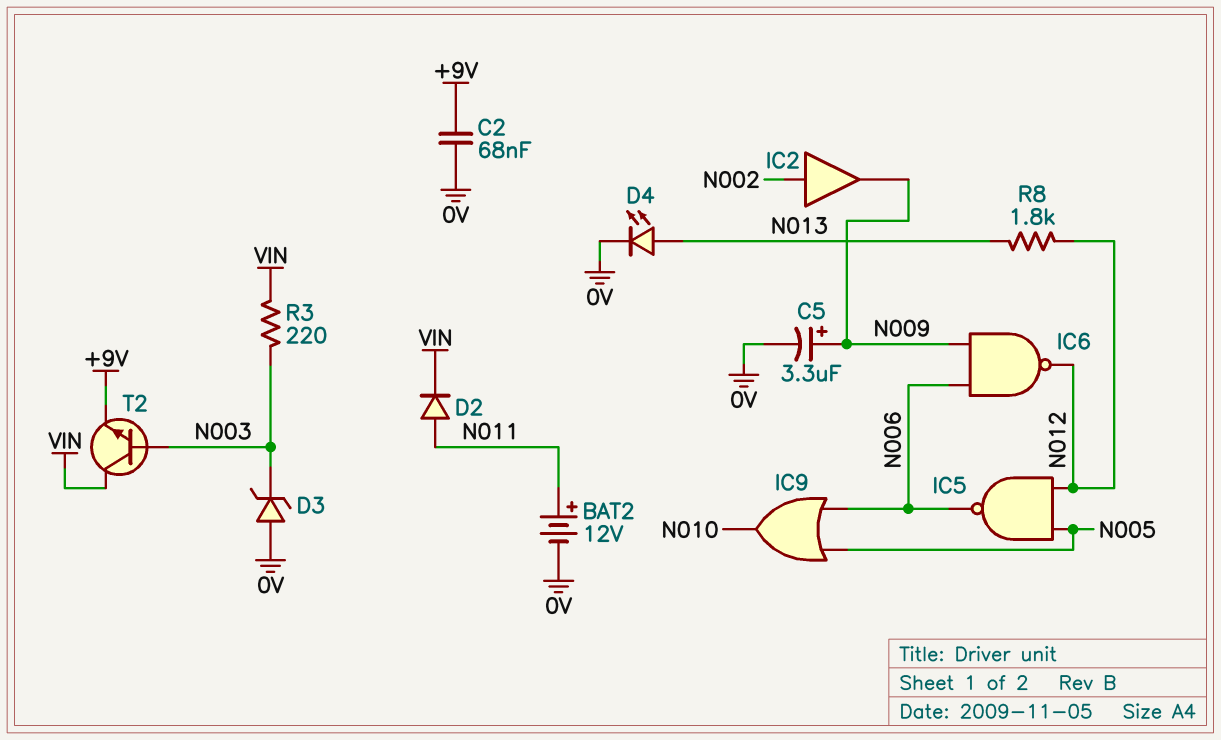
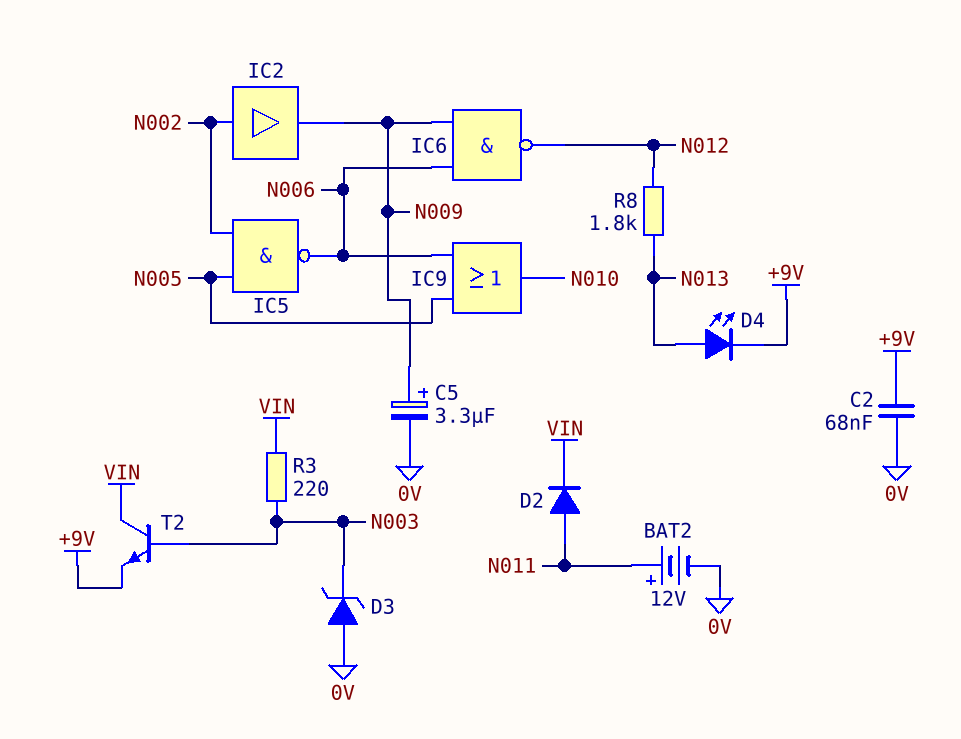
D4: LED (A N013, K 0V) -> LED (A N013, K +9V)
IC5: NAND (in N005, in N012, out N006) -> NAND (in N002, in N005, out N006)

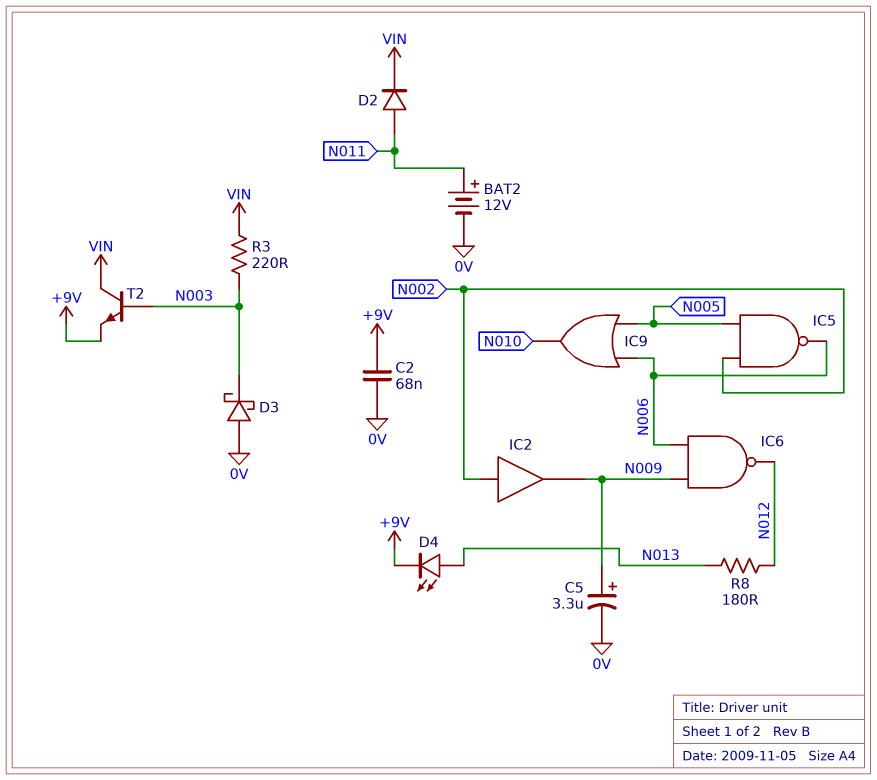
D3: zener (A 0V, K N003) -> schottky (A 0V, K N003)
R8: 1.8k (N012, N013) -> 180 (N012, N013)

